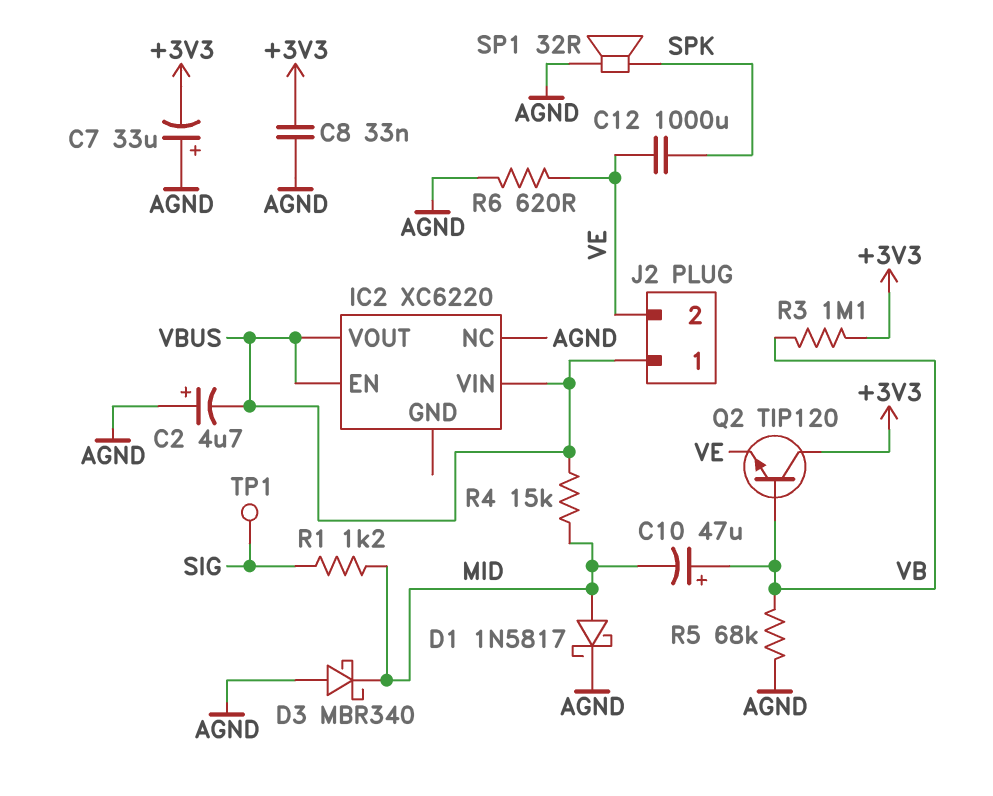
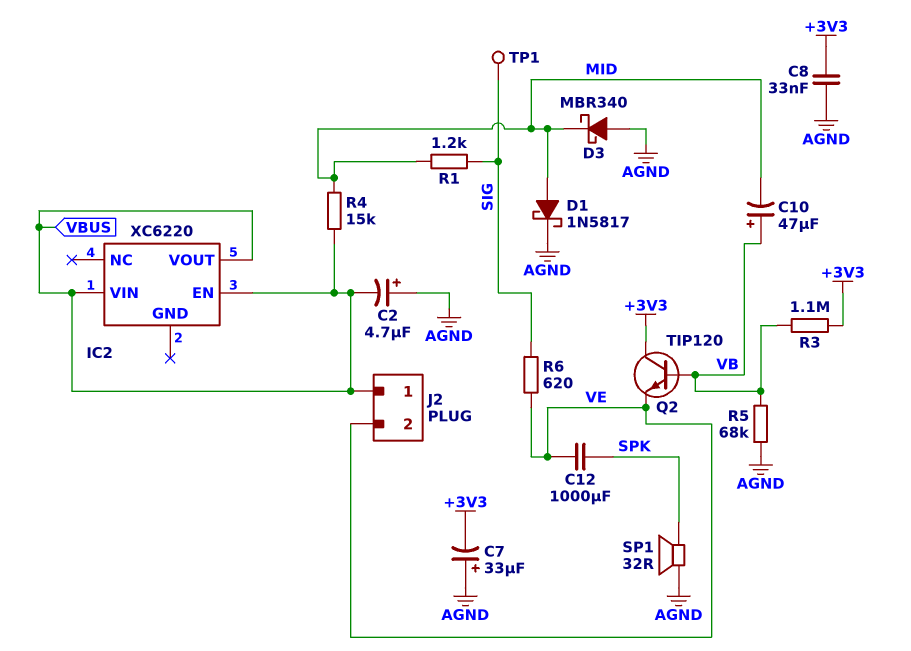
IC2 pin NC: AGND -> none
R6: 620 (AGND, VE) -> 620 (SIG, VE)

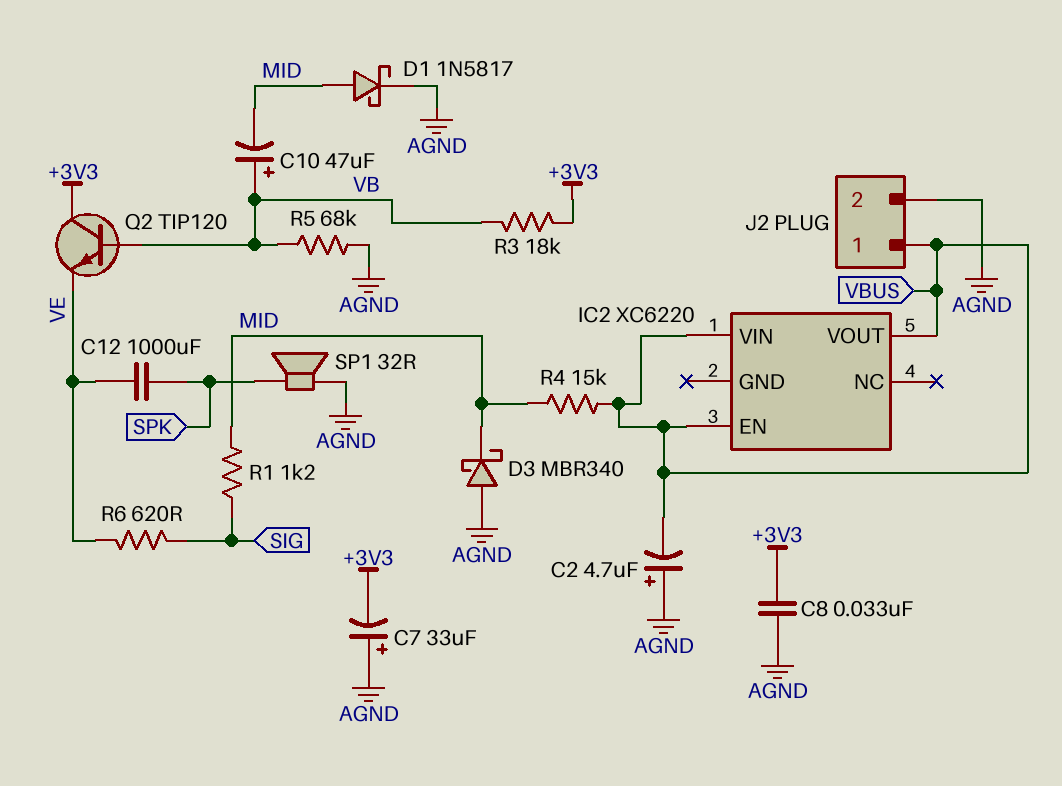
J2 pin 2: VE -> AGND
R3: 1.1M (+3V3, VB) -> 18k (+3V3, VB)
TP1: test point (SIG) -> none

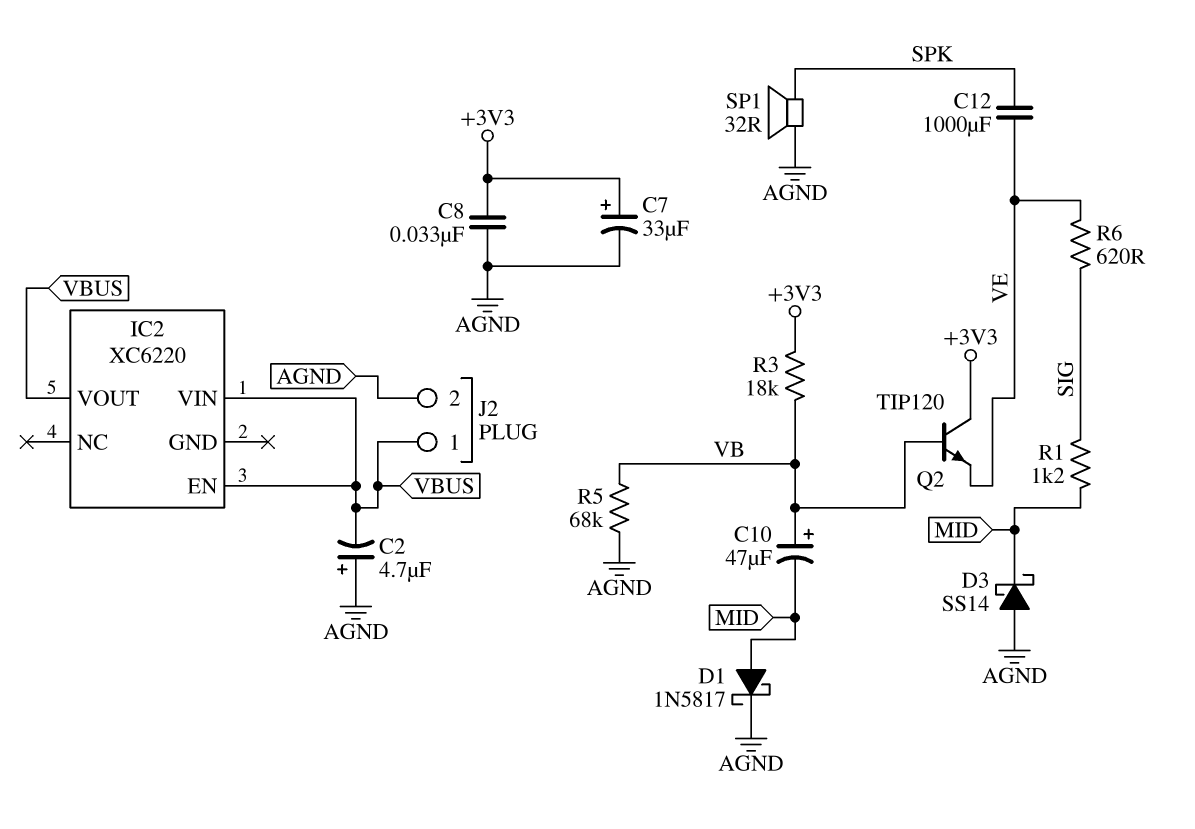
C7: 33uF (plus AGND, minus +3V3) -> 33uF (plus +3V3, minus AGND)
D3: schottky MBR340 (A AGND, K MID) -> schottky SS14 (A AGND, K MID)
R4: 15k (MID, VBUS) -> none

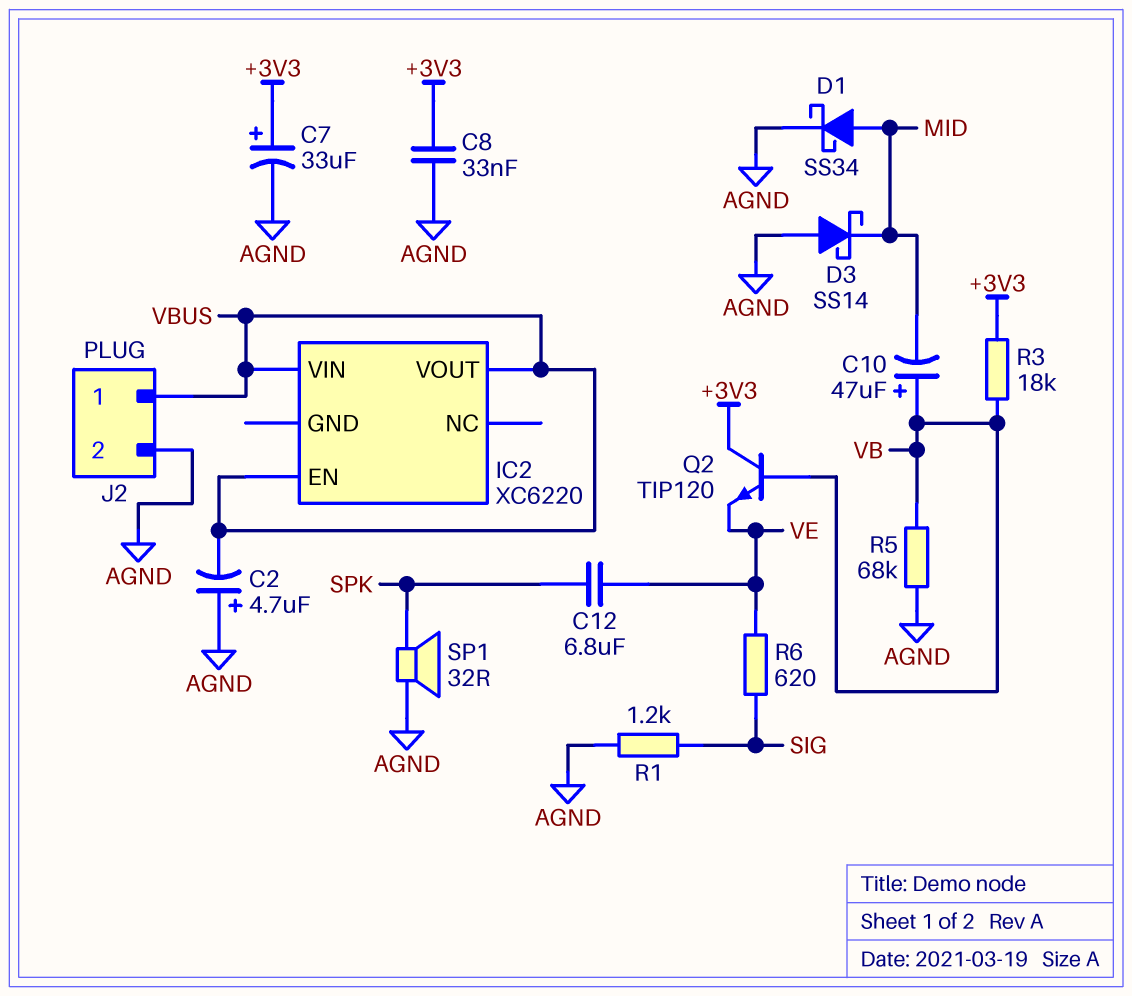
C12: 1000uF (SPK, VE) -> 6.8uF (SPK, VE)
D1: schottky 1N5817 (A MID, K AGND) -> schottky SS34 (A MID, K AGND)
R1: 1.2k (MID, SIG) -> 1.2k (AGND, SIG)

